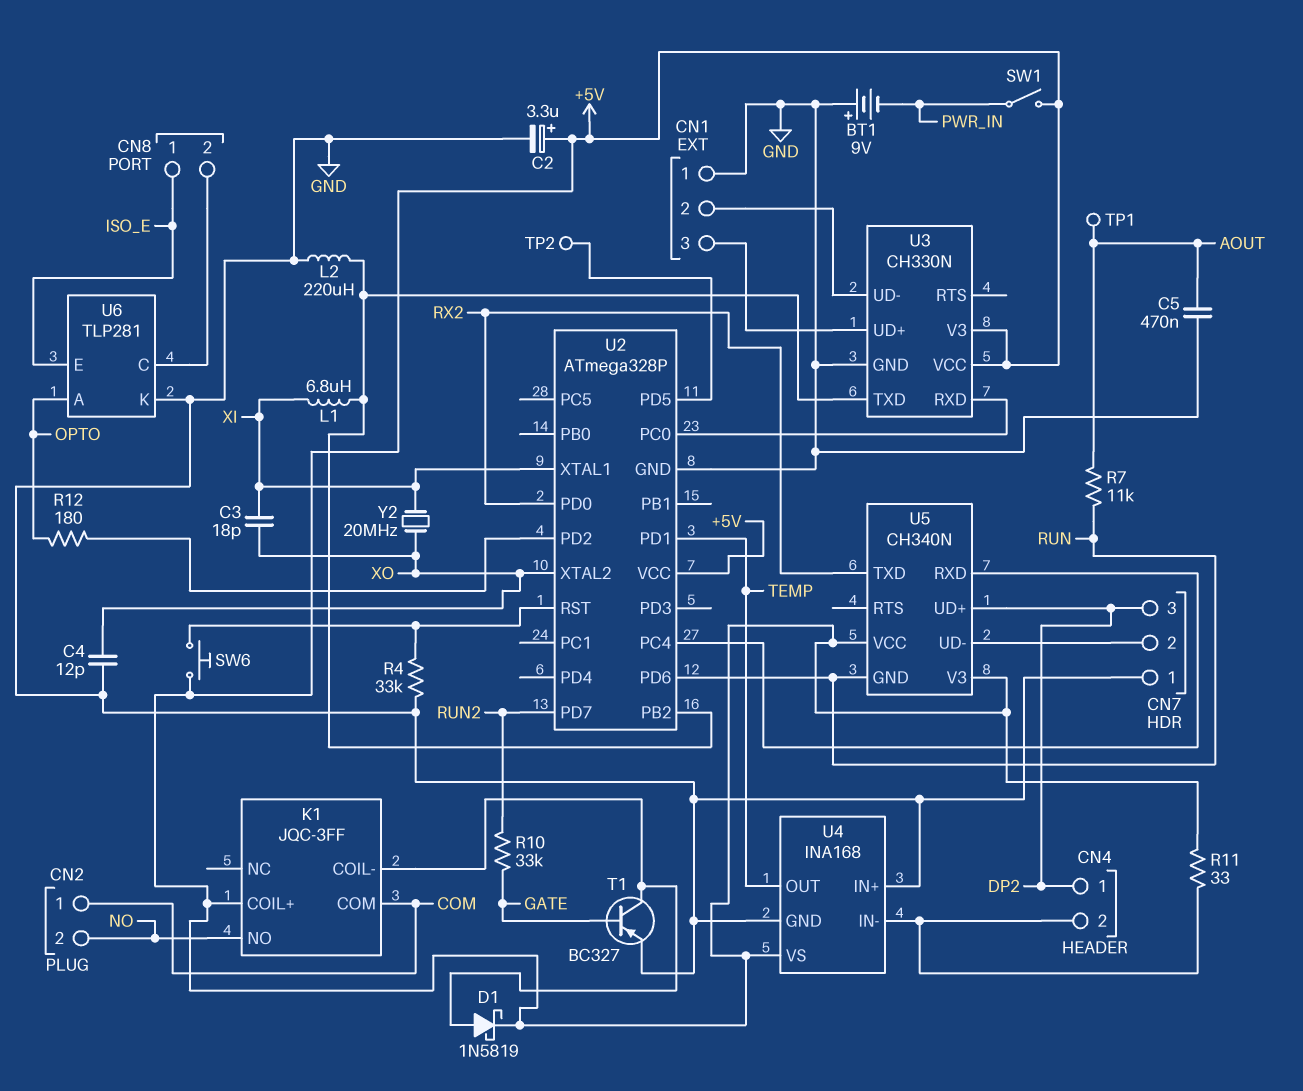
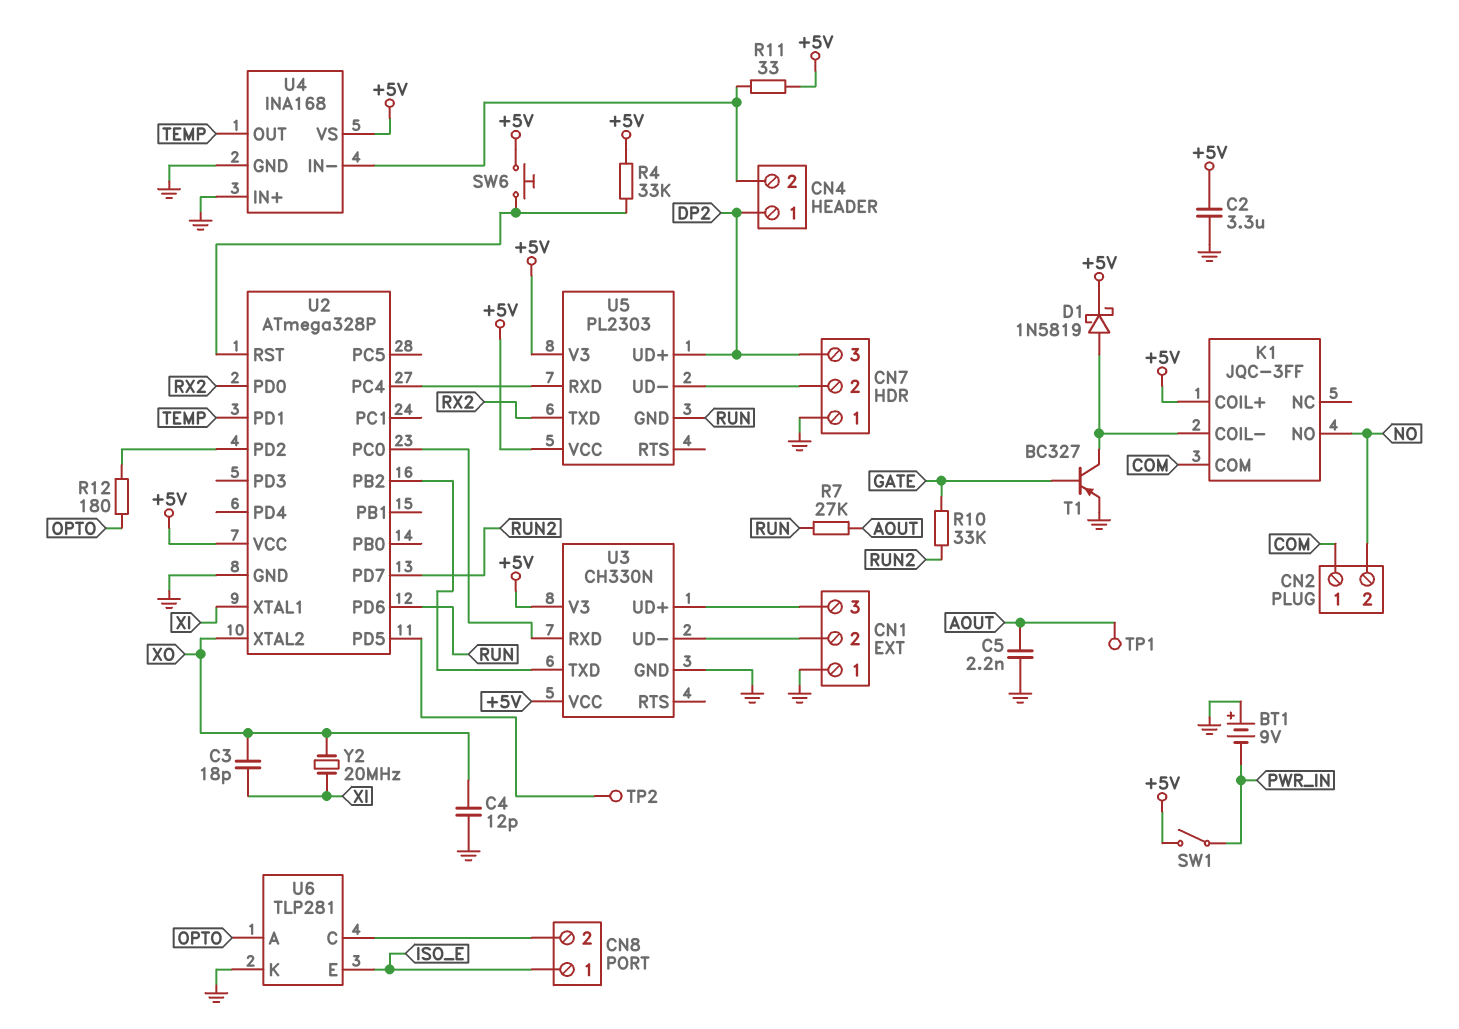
C2: 3.3uF (plus +5V, minus GND) -> 3.3uF (+5V, GND)
C5: 470nF (AOUT, GND) -> 2.2nF (AOUT, GND)
L1: 6.8uH (U2/PB2, XI) -> none
L2: 220uH (GND, U2/PB2) -> none
R4: 33k (GND, U2/RST) -> 33k (+5V, U2/RST)
R7: 11k (AOUT, RUN) -> 27k (AOUT, RUN)
U5: CH340N -> PL2303

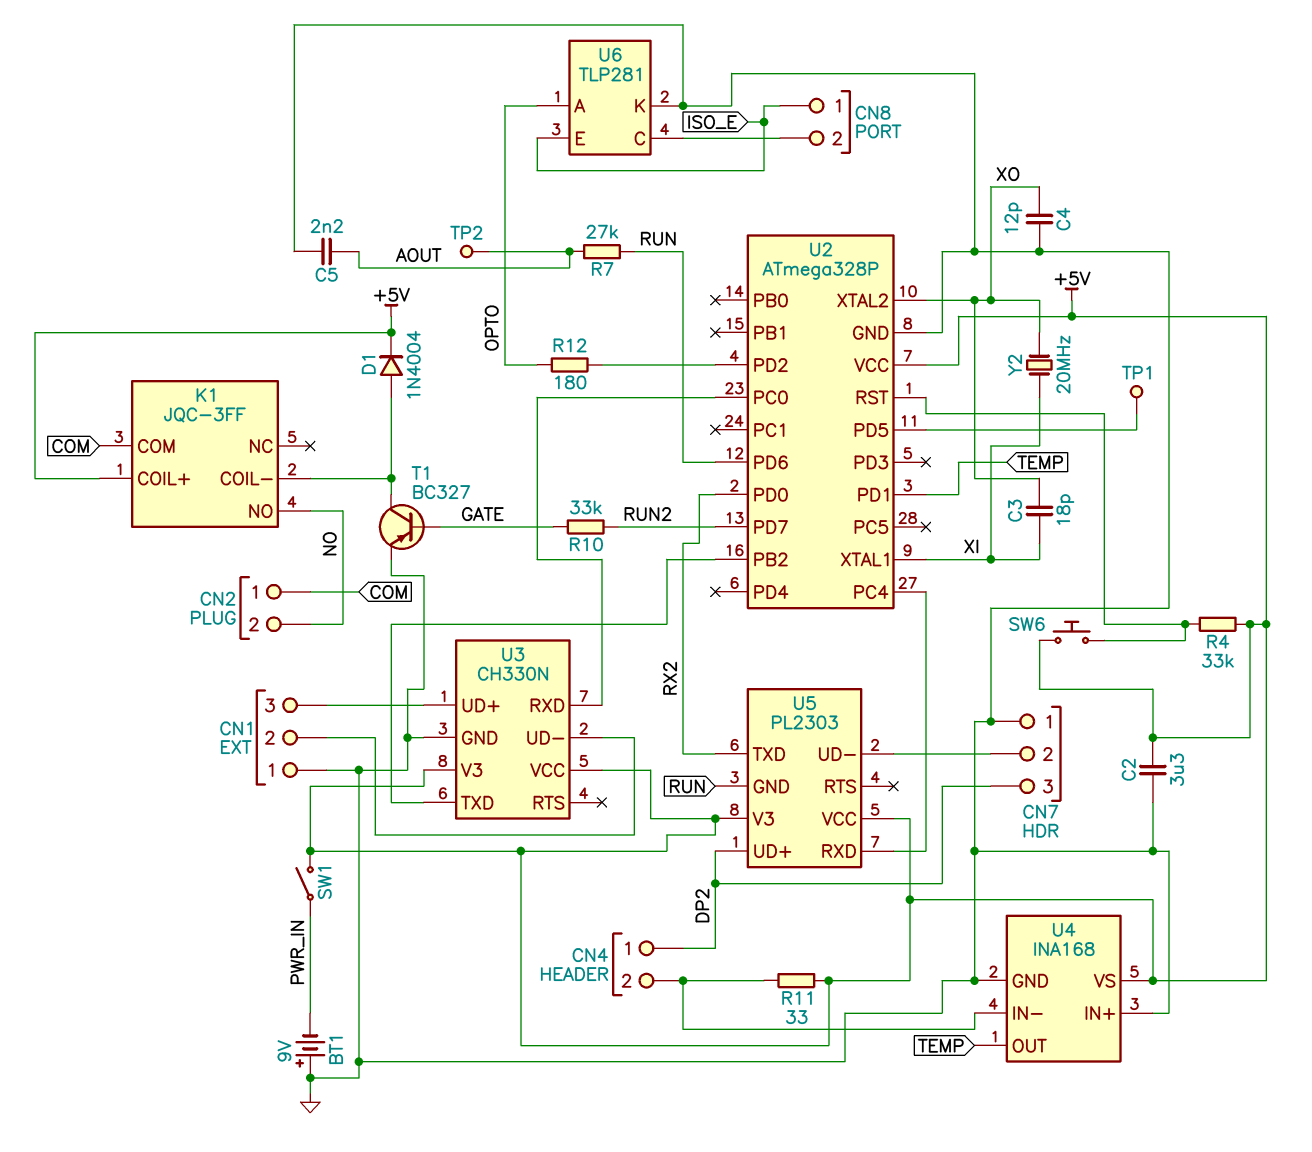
D1: schottky 1N5819 (A K1/COIL-, K +5V) -> diode 1N4004 (A K1/COIL-, K +5V)
TP1: test point (AOUT) -> test point (U2/PD5)
TP2: test point (U2/PD5) -> test point (AOUT)

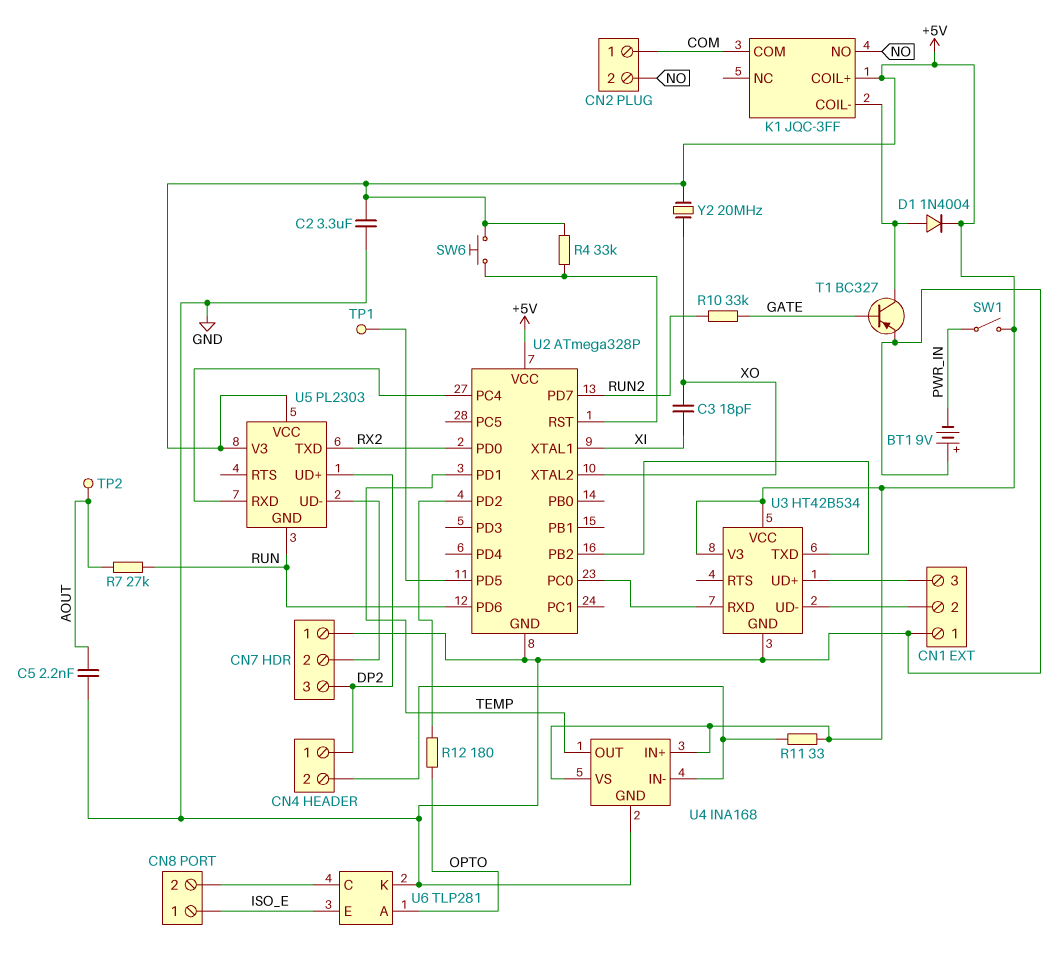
C4: 12pF (GND, XO) -> none
U3: CH330N -> HT42B534
U4 pin IN+: GND -> +5V
Y2: 20MHz (XI, XO) -> 20MHz (+5V, XO)

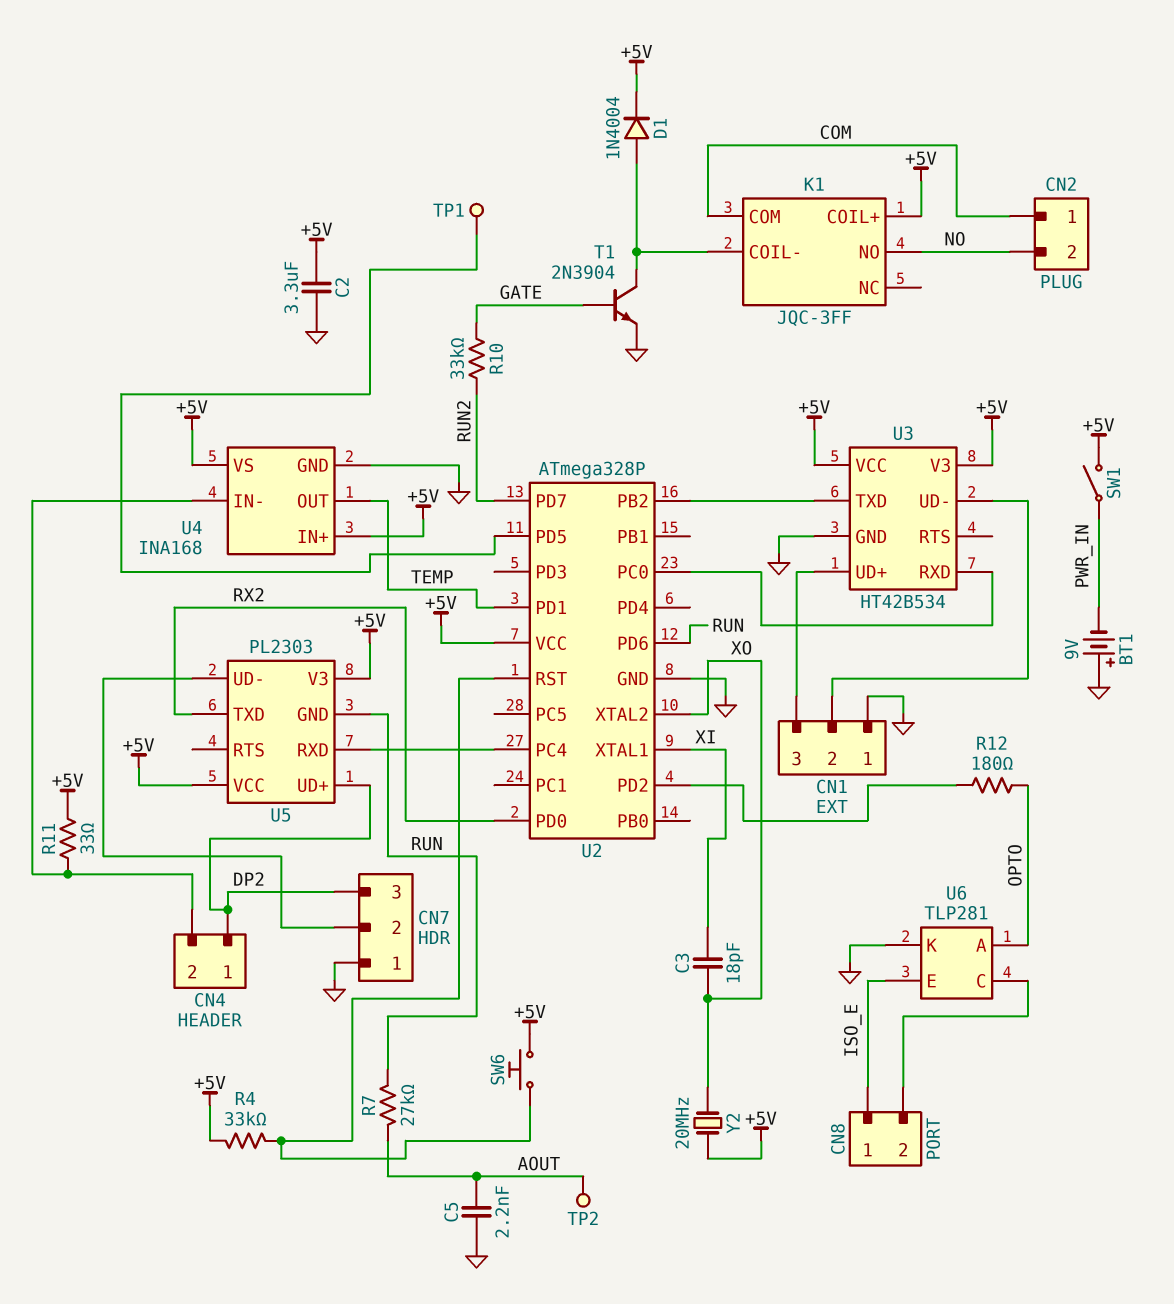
T1: PNP BC327 (B GATE, C K1/COIL-, E GND) -> NPN 2N3904 (B GATE, C K1/COIL-, E GND)

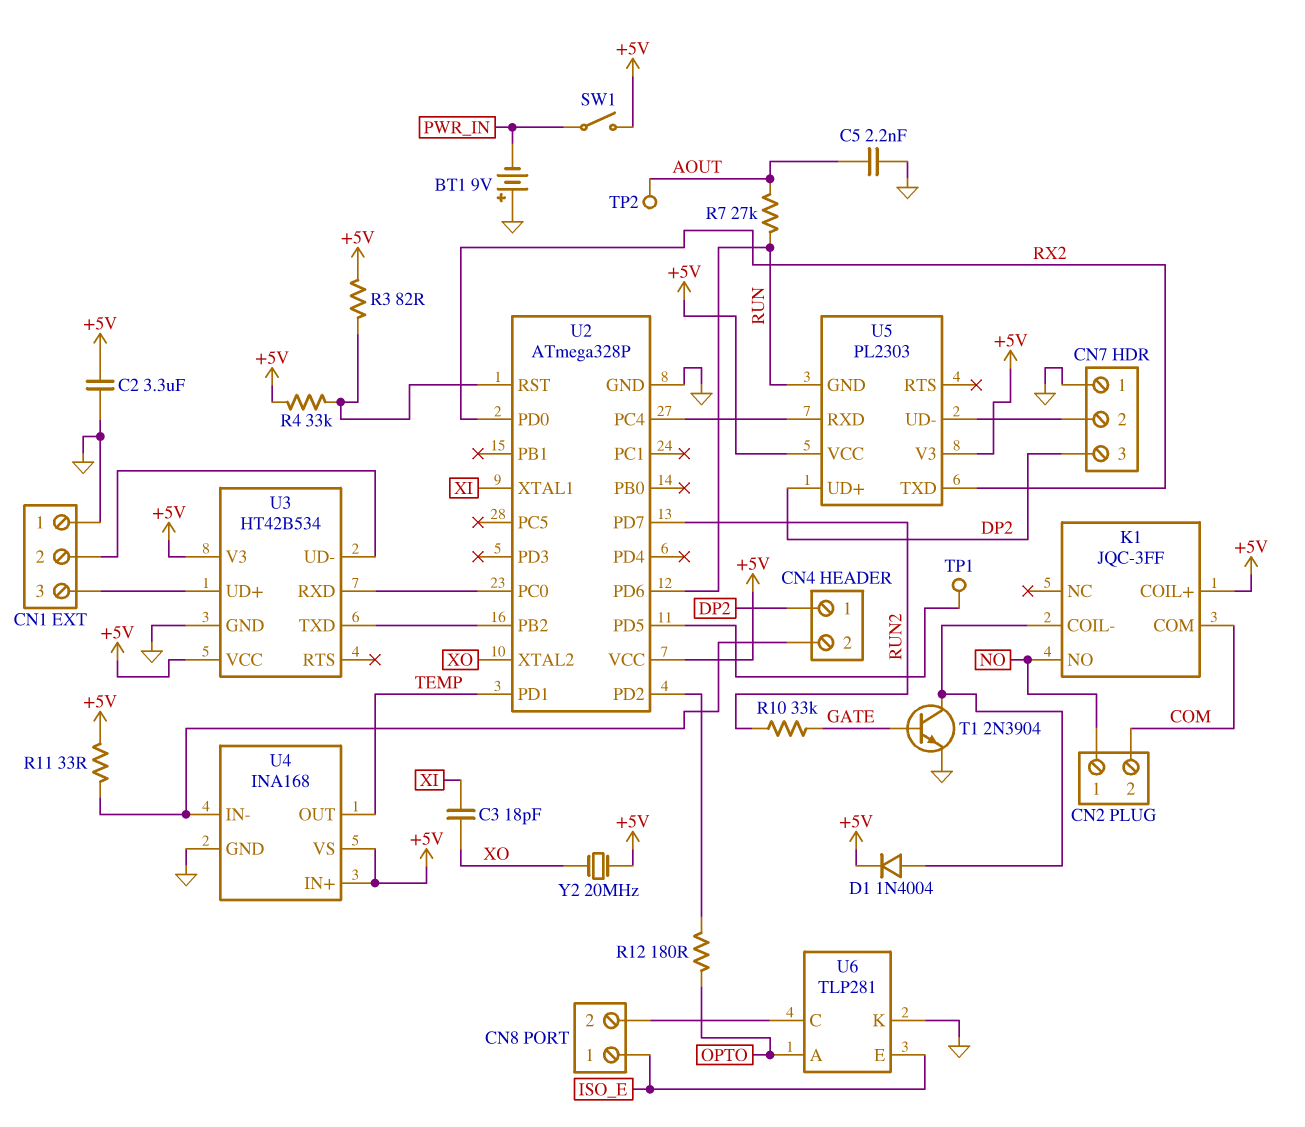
CN2 pin 1: COM -> NO
CN2 pin 2: NO -> COM
R3: none -> 82 (+5V, U2/RST)
SW6: button (+5V, U2/RST) -> none

